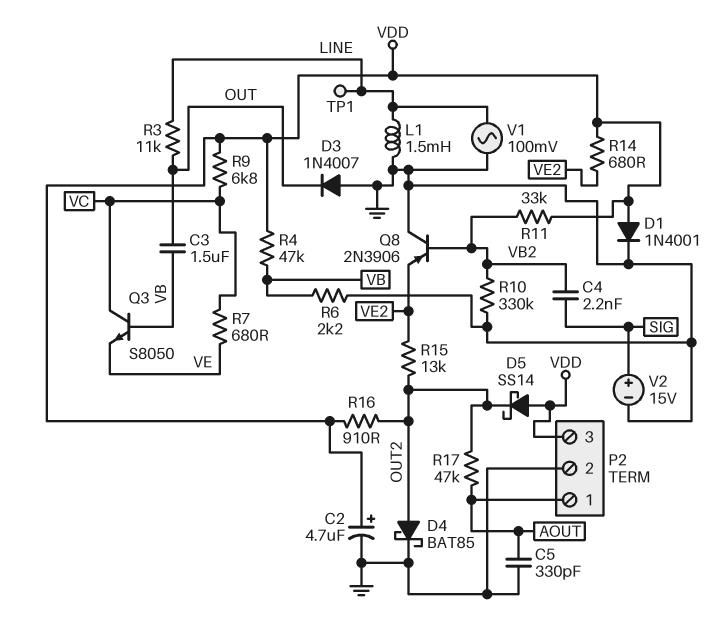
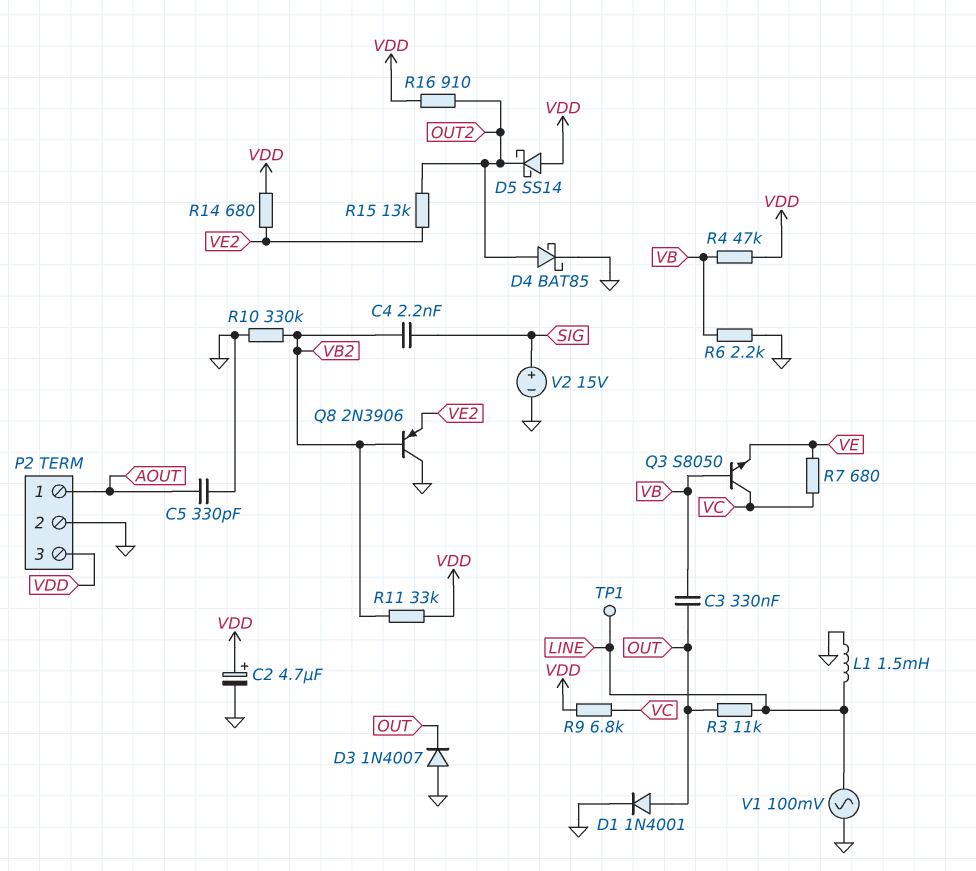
C3: 1.5uF (OUT, VB) -> 330nF (OUT, VB)
D1: diode 1N4001 (A VDD, K GND) -> diode 1N4001 (A OUT, K GND)
R17: 47k (AOUT, OUT2) -> none

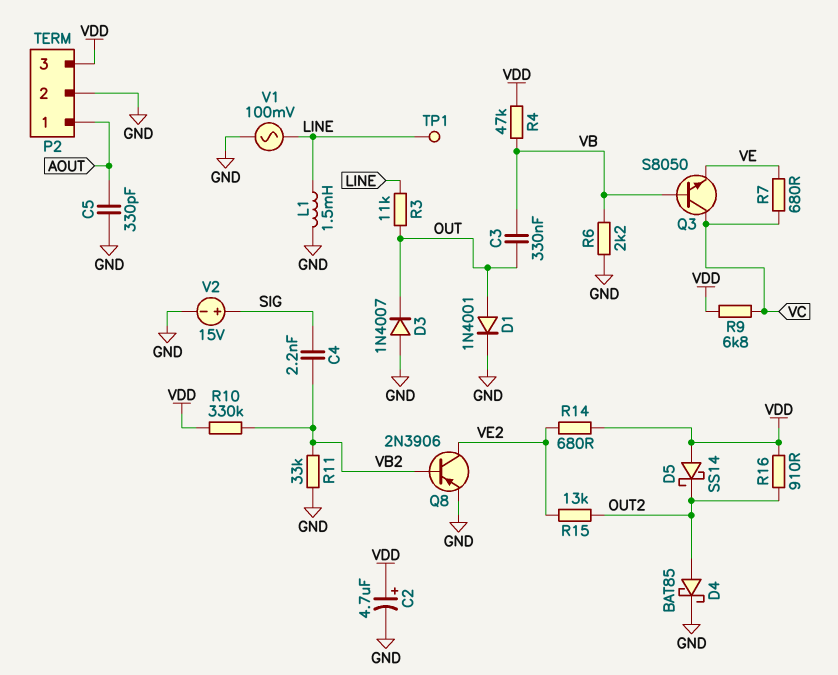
Q8: PNP 2N3906 (B VB2, C GND, E VE2) -> PNP 2N3906 (B VB2, C VE2, E GND)
R10: 330k (GND, VB2) -> 330k (VB2, VDD)
R11: 33k (VB2, VDD) -> 33k (GND, VB2)

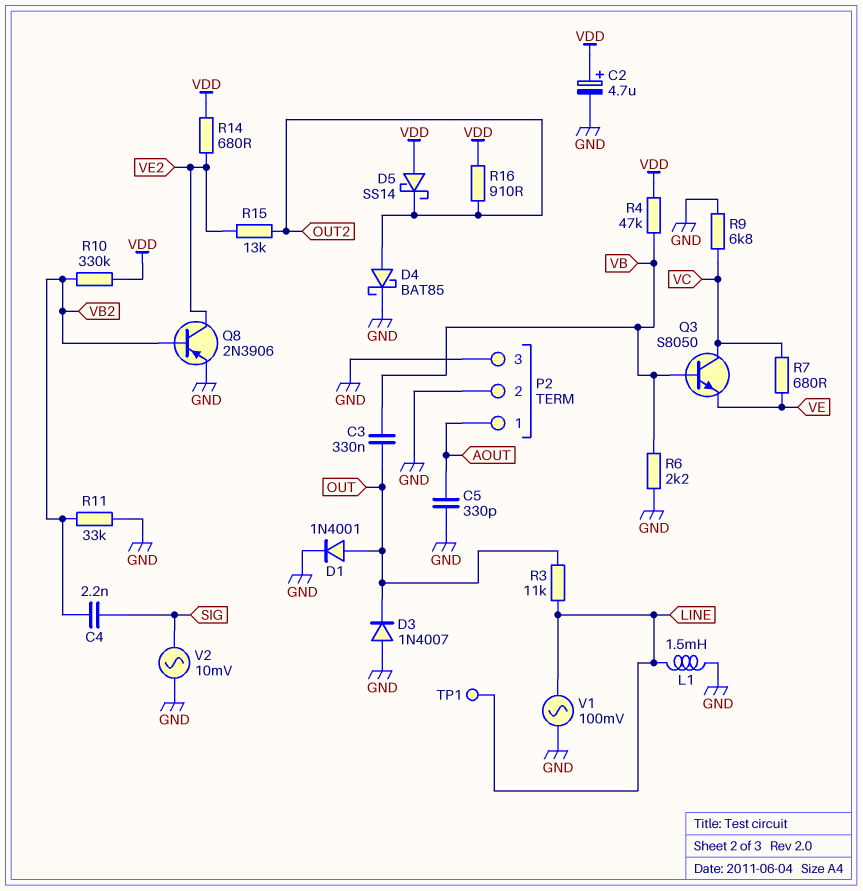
P2 pin 3: VDD -> GND
R9: 6.8k (VC, VDD) -> 6.8k (GND, VC)
V2: 15V (plus SIG, minus GND) -> AC 10mV (GND, SIG)

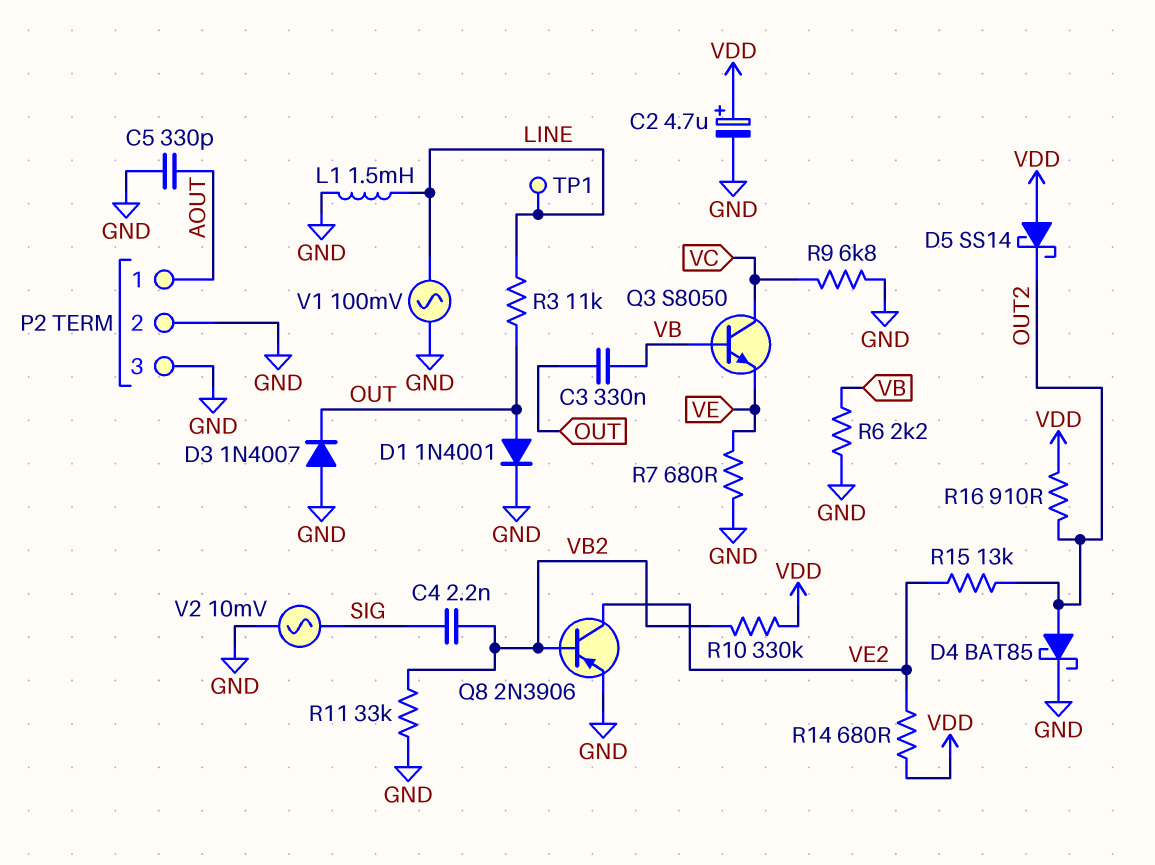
R4: 47k (VB, VDD) -> none
R7: 680 (VC, VE) -> 680 (GND, VE)

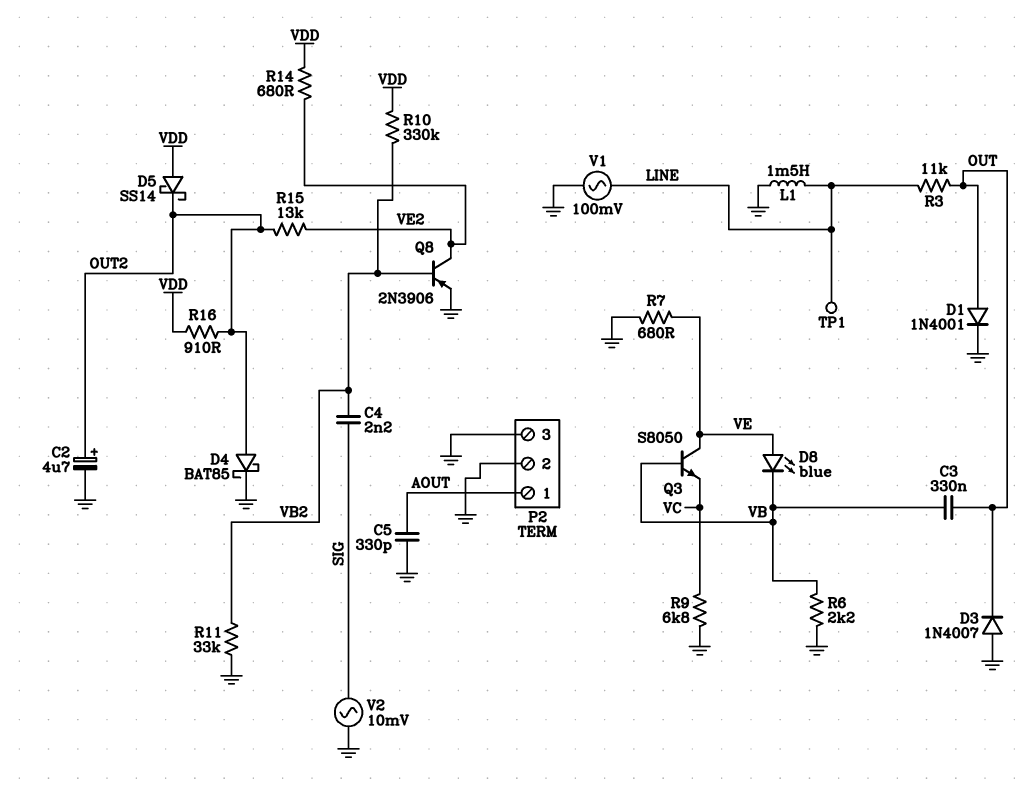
C2: 4.7uF (plus VDD, minus GND) -> 4.7uF (plus OUT2, minus GND)
D8: none -> LED blue (A VE, K VB)
Q3: NPN S8050 (B VB, C VC, E VE) -> NPN S8050 (B VB, C VE, E VC)

